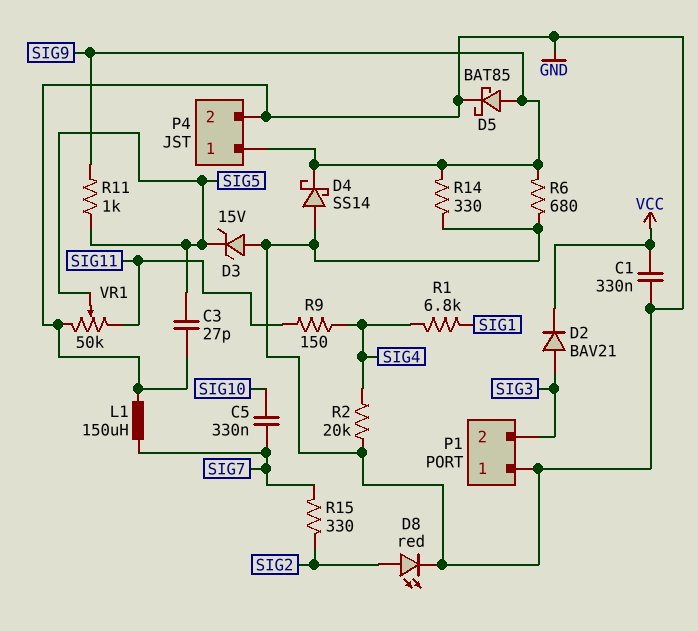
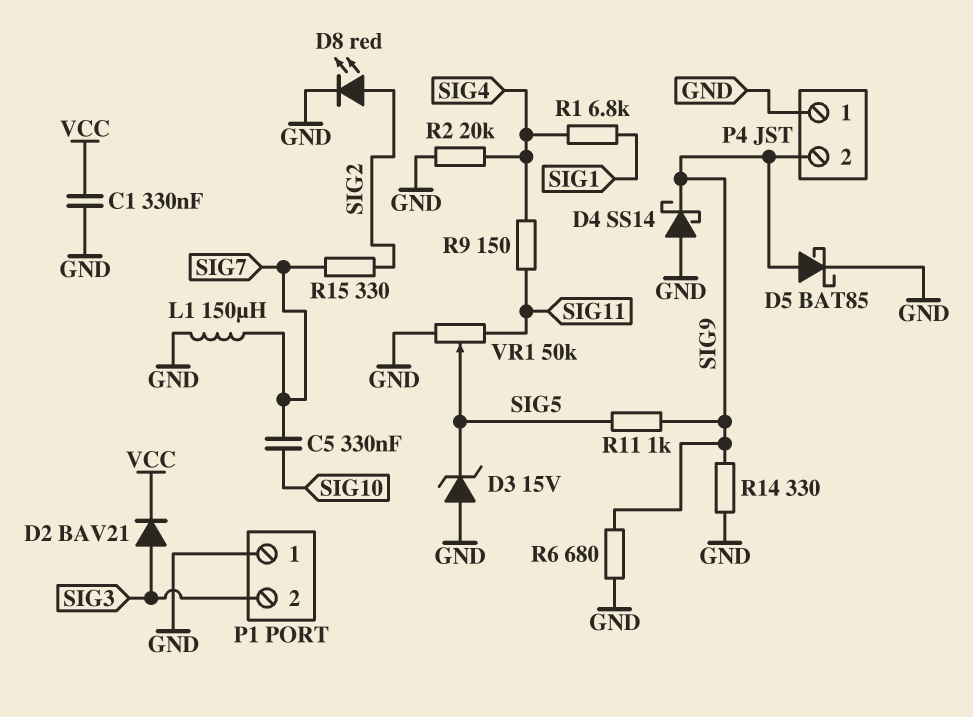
C3: 27pF (GND, SIG5) -> none
P4 pin 1: SIG9 -> GND
P4 pin 2: GND -> SIG9

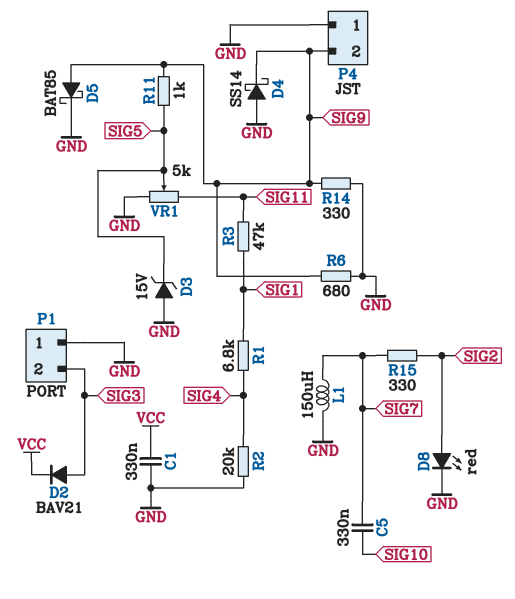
R3: none -> 47k (SIG1, SIG11)
R9: 150 (SIG4, SIG11) -> none
VR1: 50k (GND, SIG11, wiper SIG5) -> 5k (GND, SIG11, wiper SIG5)

